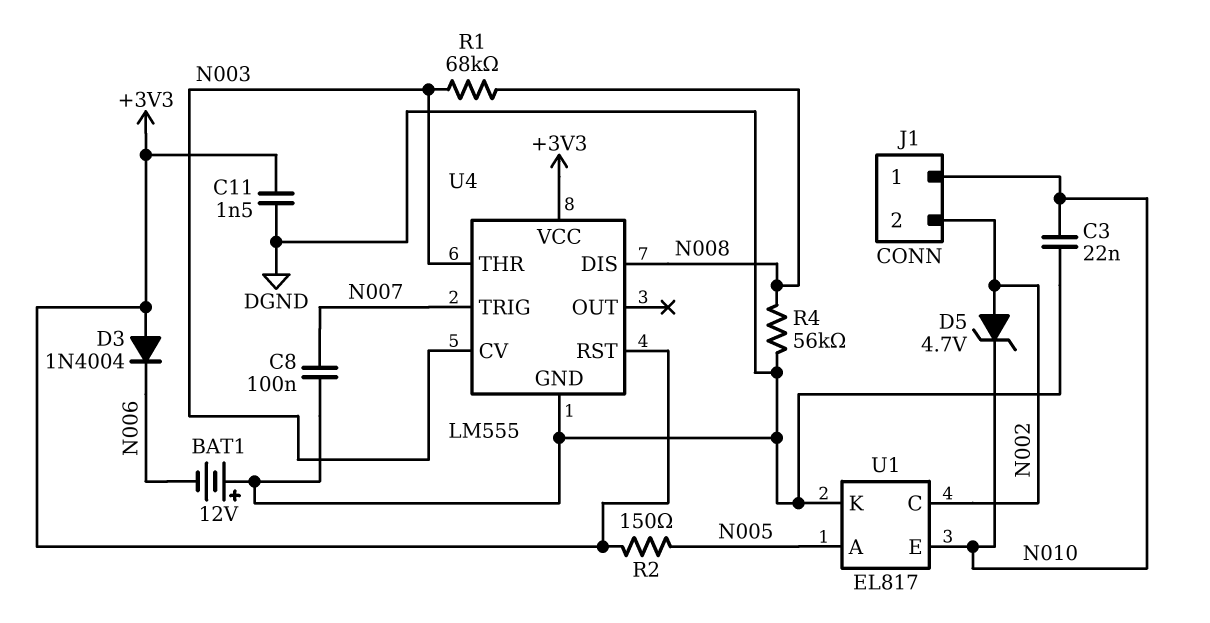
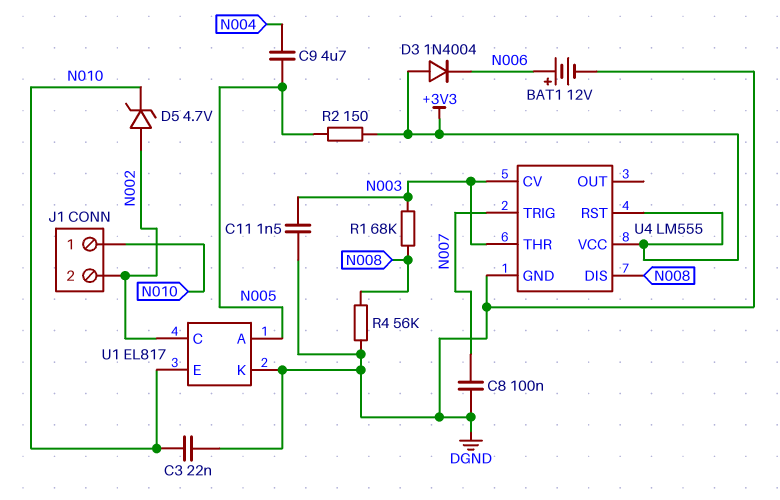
BAT1: 12V (plus DGND, minus N006) -> 12V (plus N006, minus DGND)
C9: none -> 4.7uF (N004, N005)
C11: 1.5nF (+3V3, DGND) -> 1.5nF (DGND, N003)

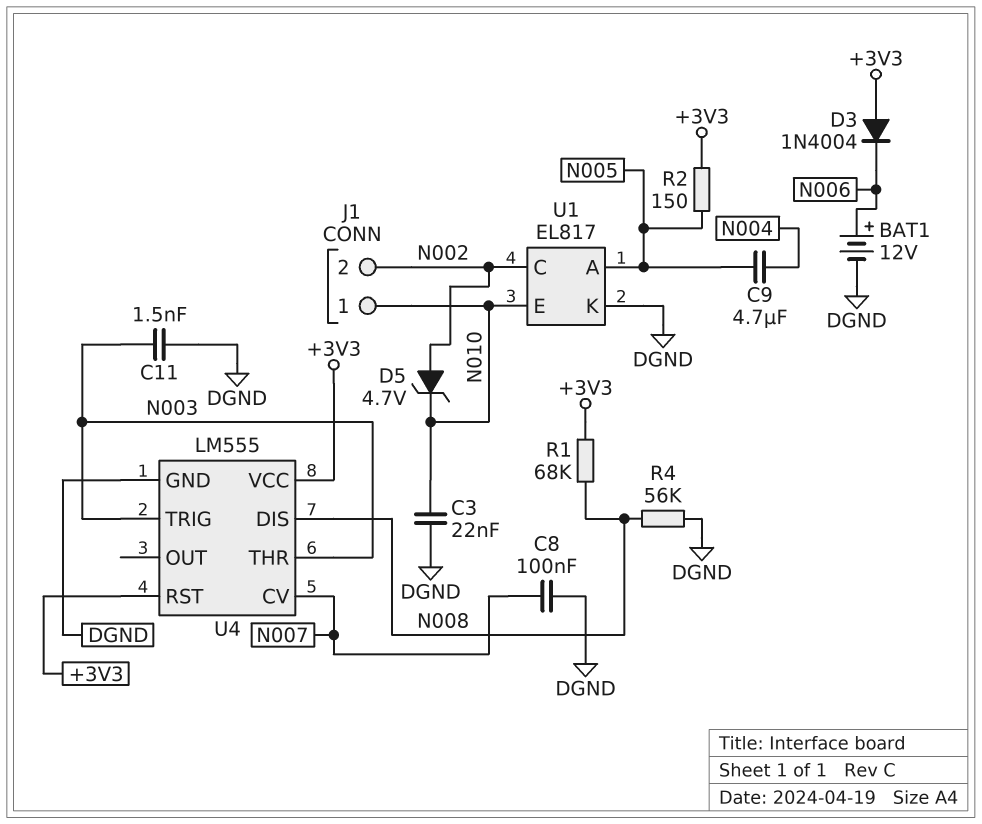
R1: 68k (N003, N008) -> 68k (+3V3, N008)
U4 pin CV: N003 -> N007
U4 pin TRIG: N007 -> N003

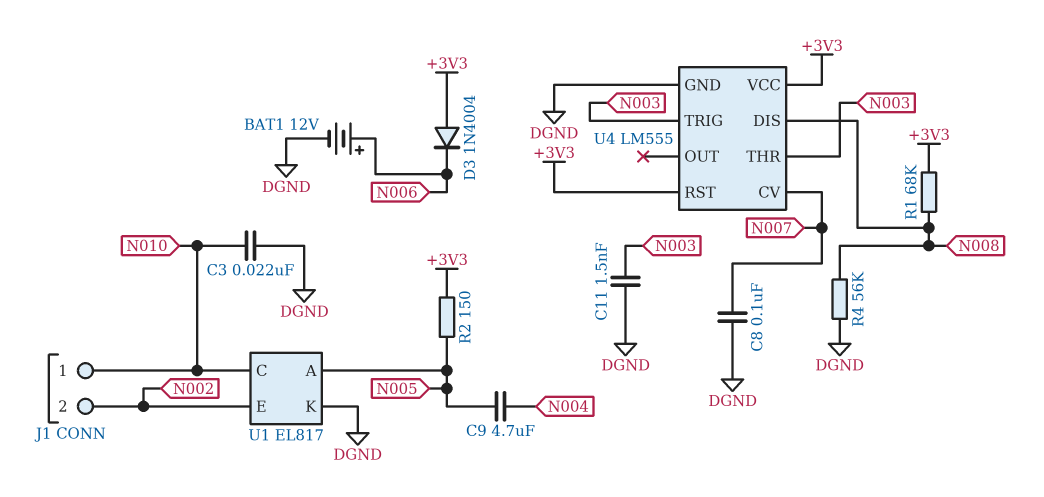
D5: zener 4.7V (A N002, K N010) -> none
U1 pin C: N002 -> N010
U1 pin E: N010 -> N002

